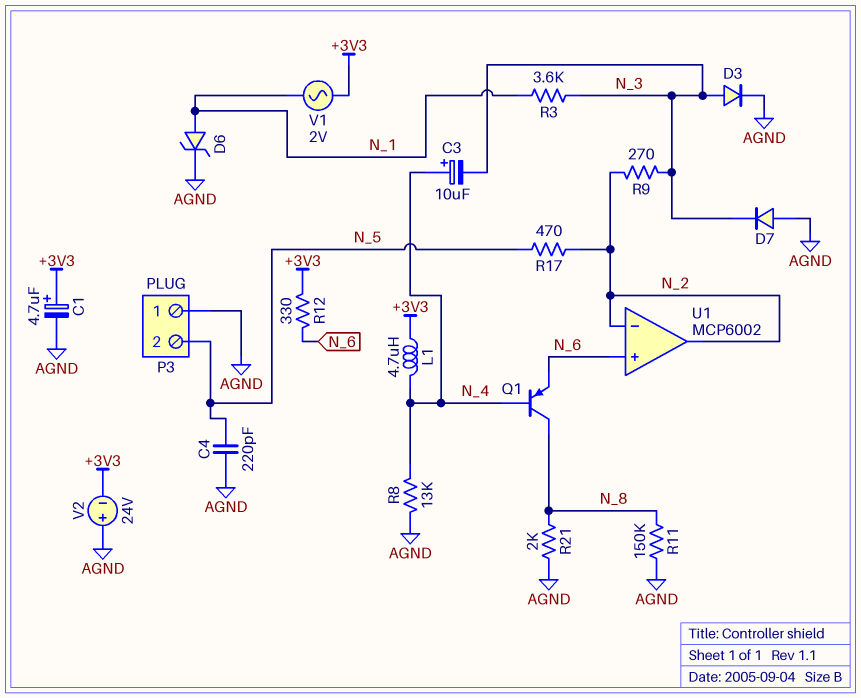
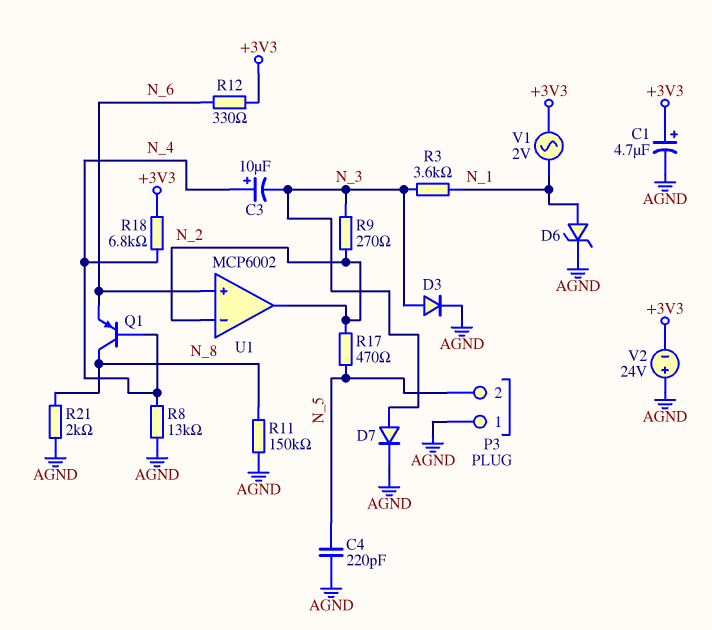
D7: diode (A AGND, K N_3) -> diode (A N_3, K AGND)
L1: 4.7uH (+3V3, N_4) -> none
R18: none -> 6.8k (+3V3, N_4)

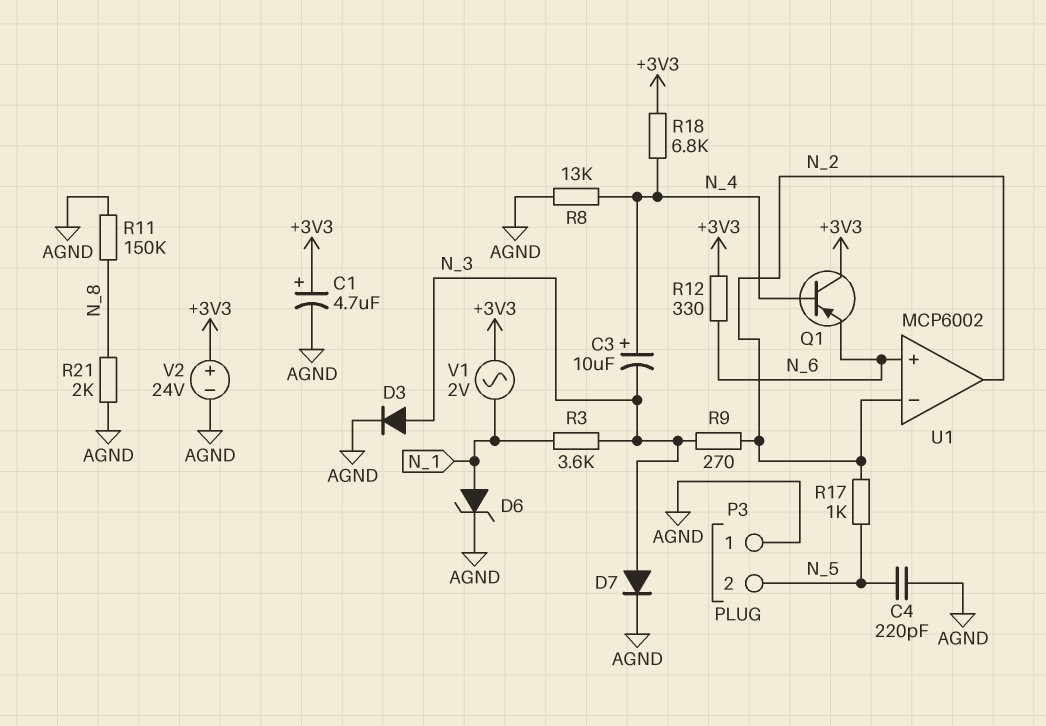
Q1: PNP (B N_4, C N_8, E N_6) -> PNP (B N_4, C +3V3, E N_6)
R17: 470 (N_2, N_5) -> 1k (N_2, N_5)
V2: 24V (plus AGND, minus +3V3) -> 24V (plus +3V3, minus AGND)

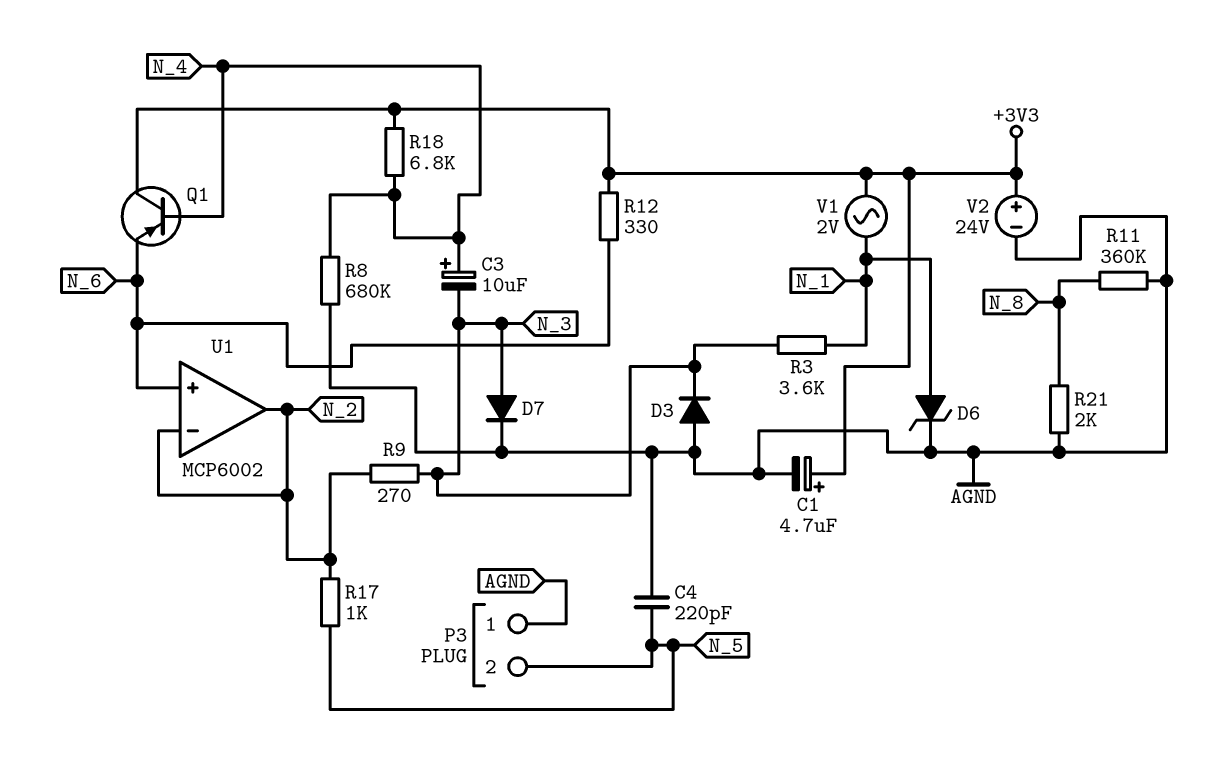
D3: diode (A N_3, K AGND) -> diode (A AGND, K N_3)
R8: 13k (AGND, N_4) -> 680k (AGND, N_4)
R11: 150k (AGND, N_8) -> 360k (AGND, N_8)

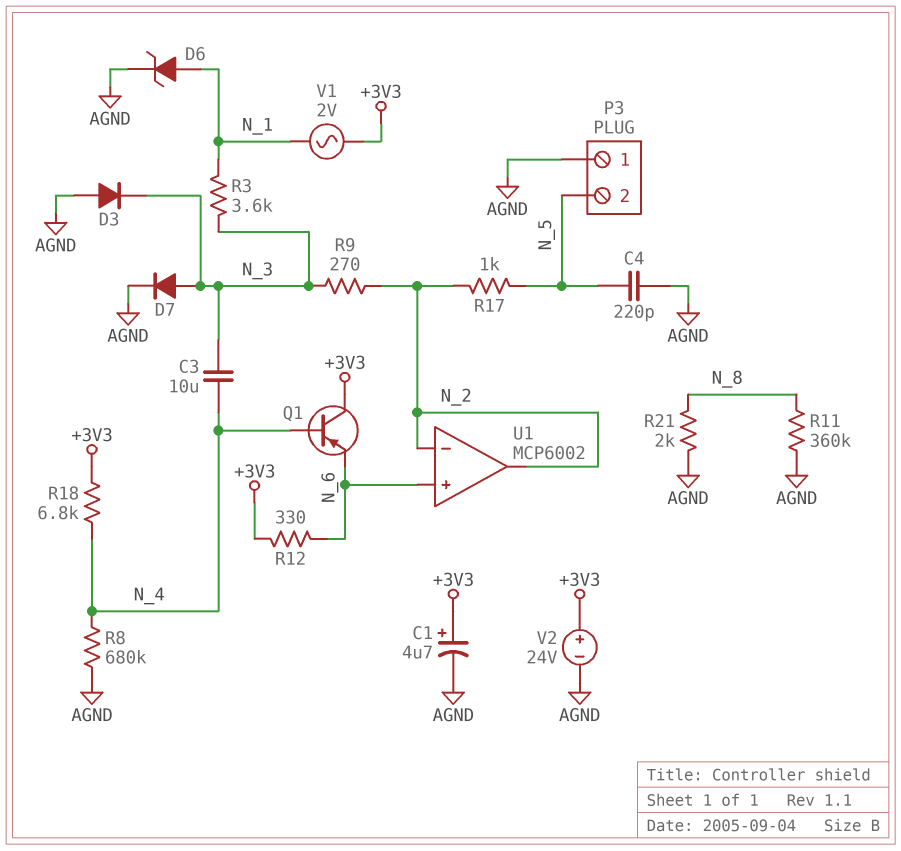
C3: 10uF (plus N_4, minus N_3) -> 10uF (N_3, N_4)

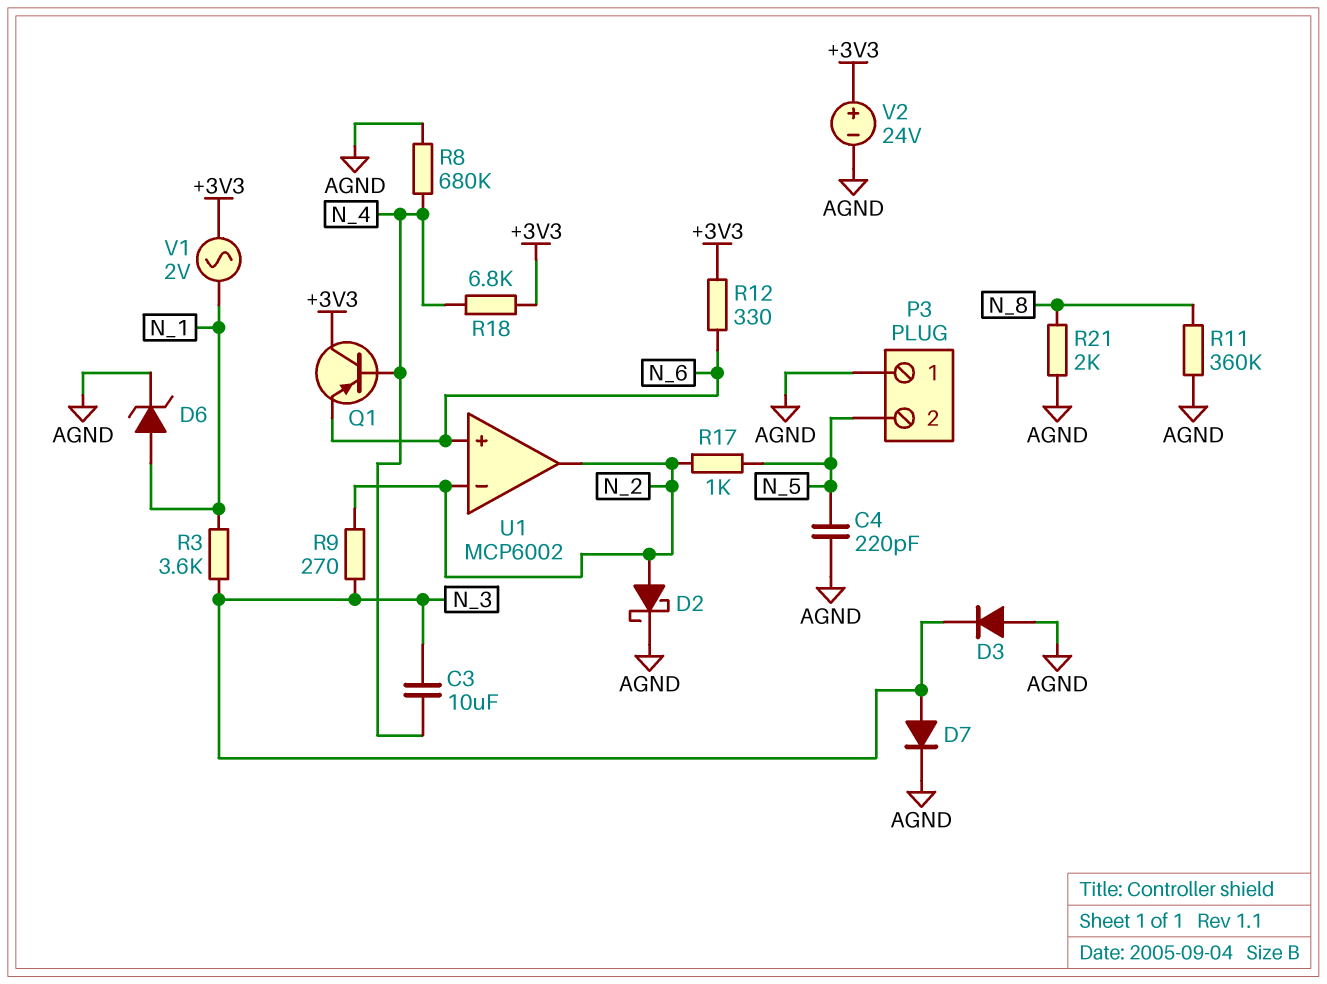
C1: 4.7uF (plus +3V3, minus AGND) -> none
D2: none -> schottky (A N_2, K AGND)

